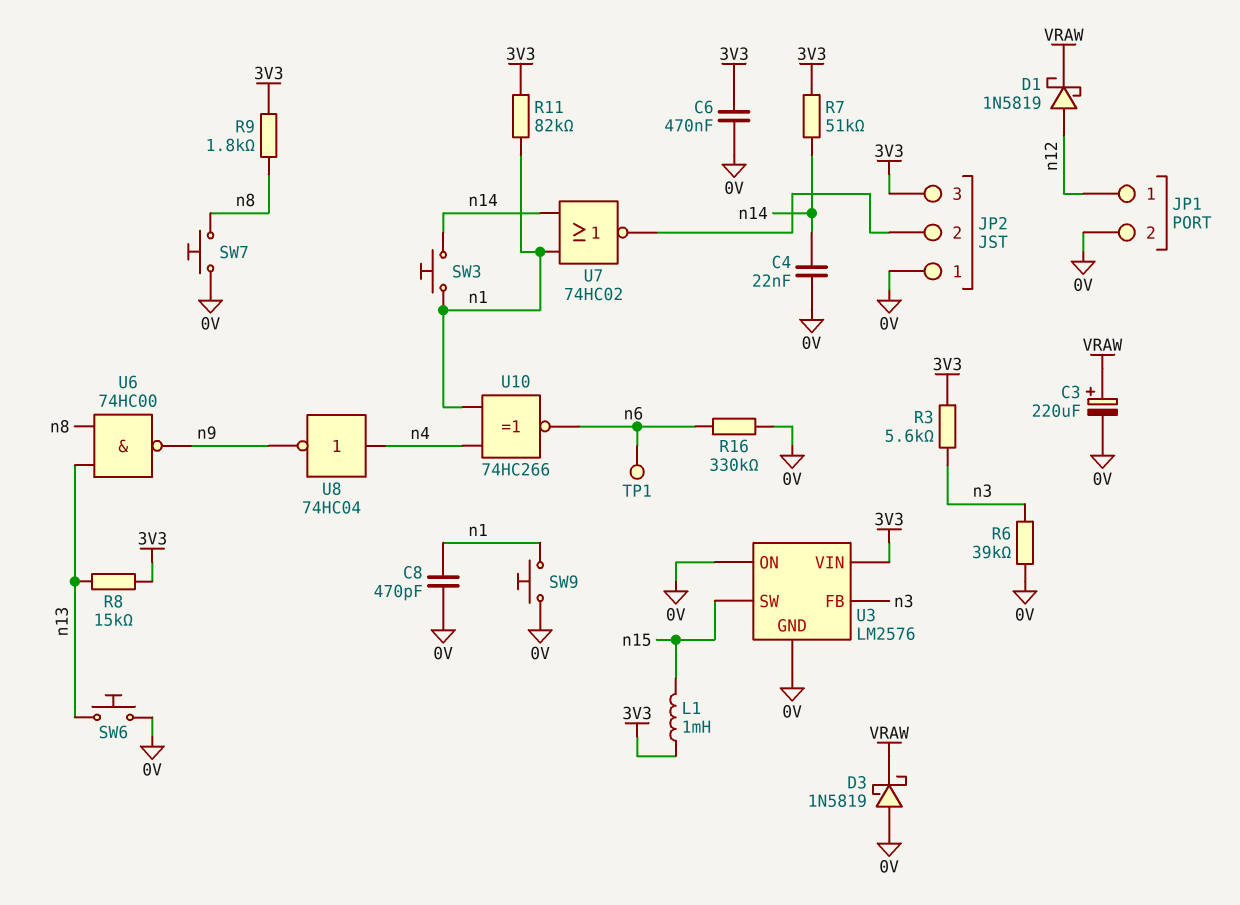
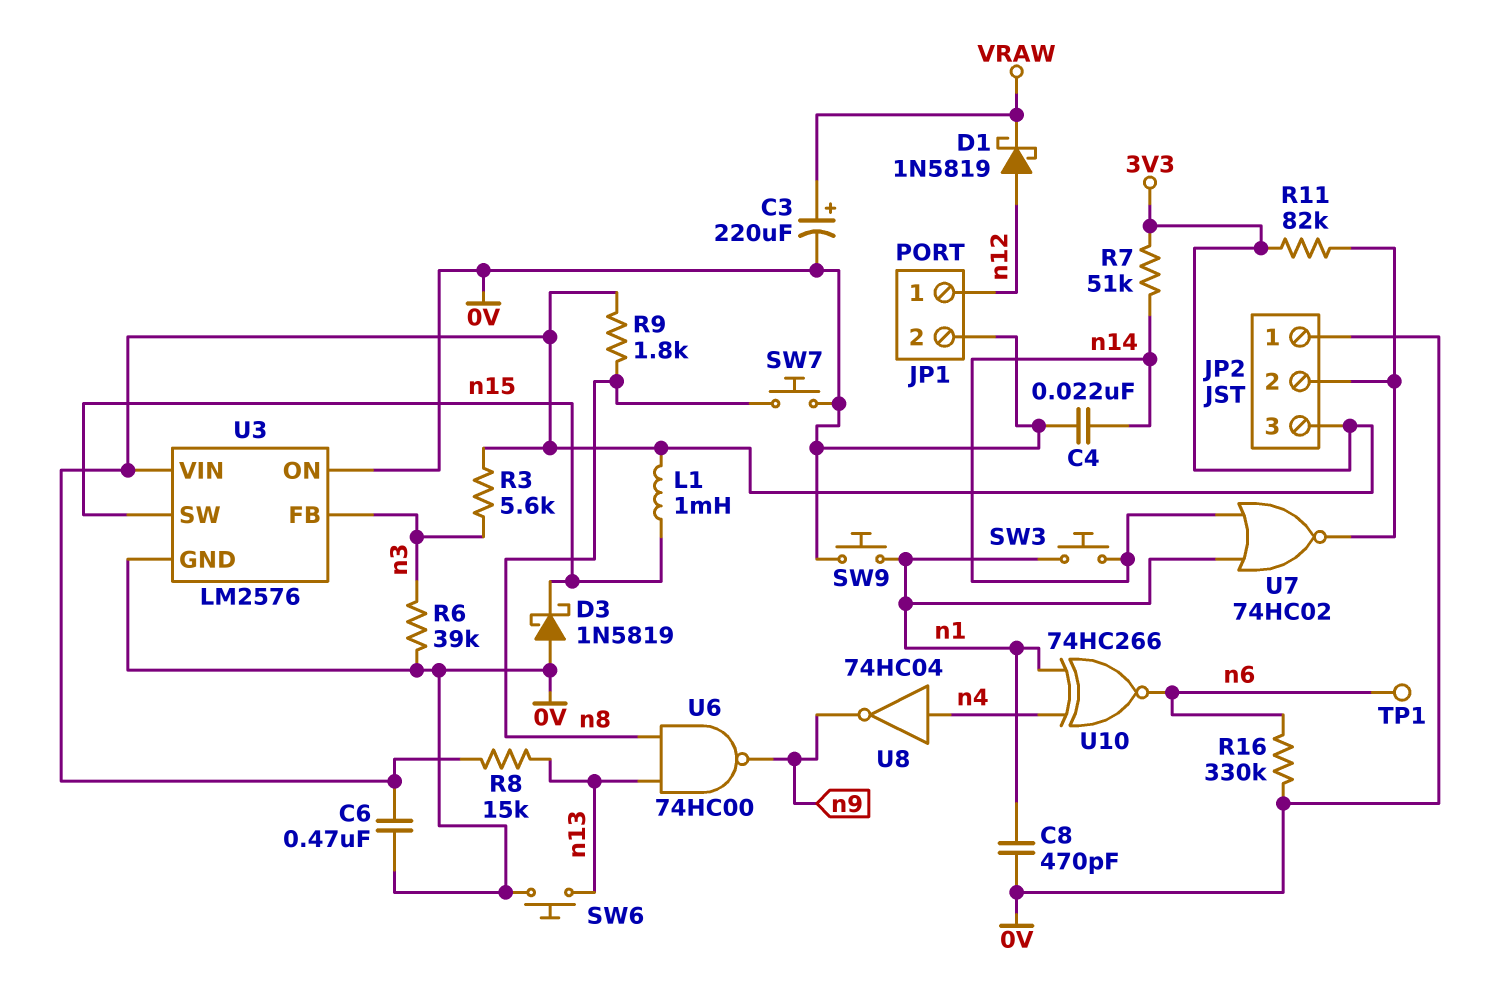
D3: schottky 1N5819 (A 0V, K VRAW) -> schottky 1N5819 (A 0V, K n15)
R11: 82k (3V3, n1) -> 82k (3V3, JP2/2)

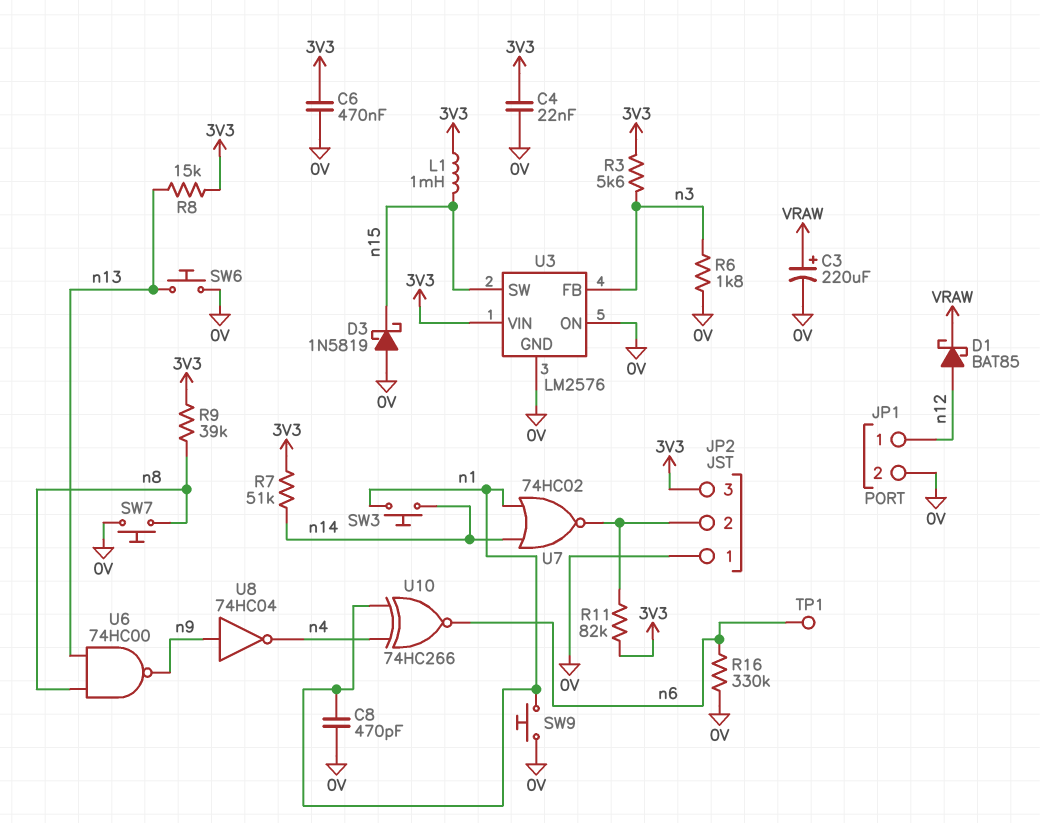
C4: 22nF (0V, n14) -> 22nF (0V, 3V3)
D1: schottky 1N5819 (A n12, K VRAW) -> schottky BAT85 (A n12, K VRAW)
R6: 39k (0V, n3) -> 1.8k (0V, n3)
R9: 1.8k (3V3, n8) -> 39k (3V3, n8)
U8: NOT 74HC04 (in n4, out n9) -> NOT 74HC04 (in n9, out n4)

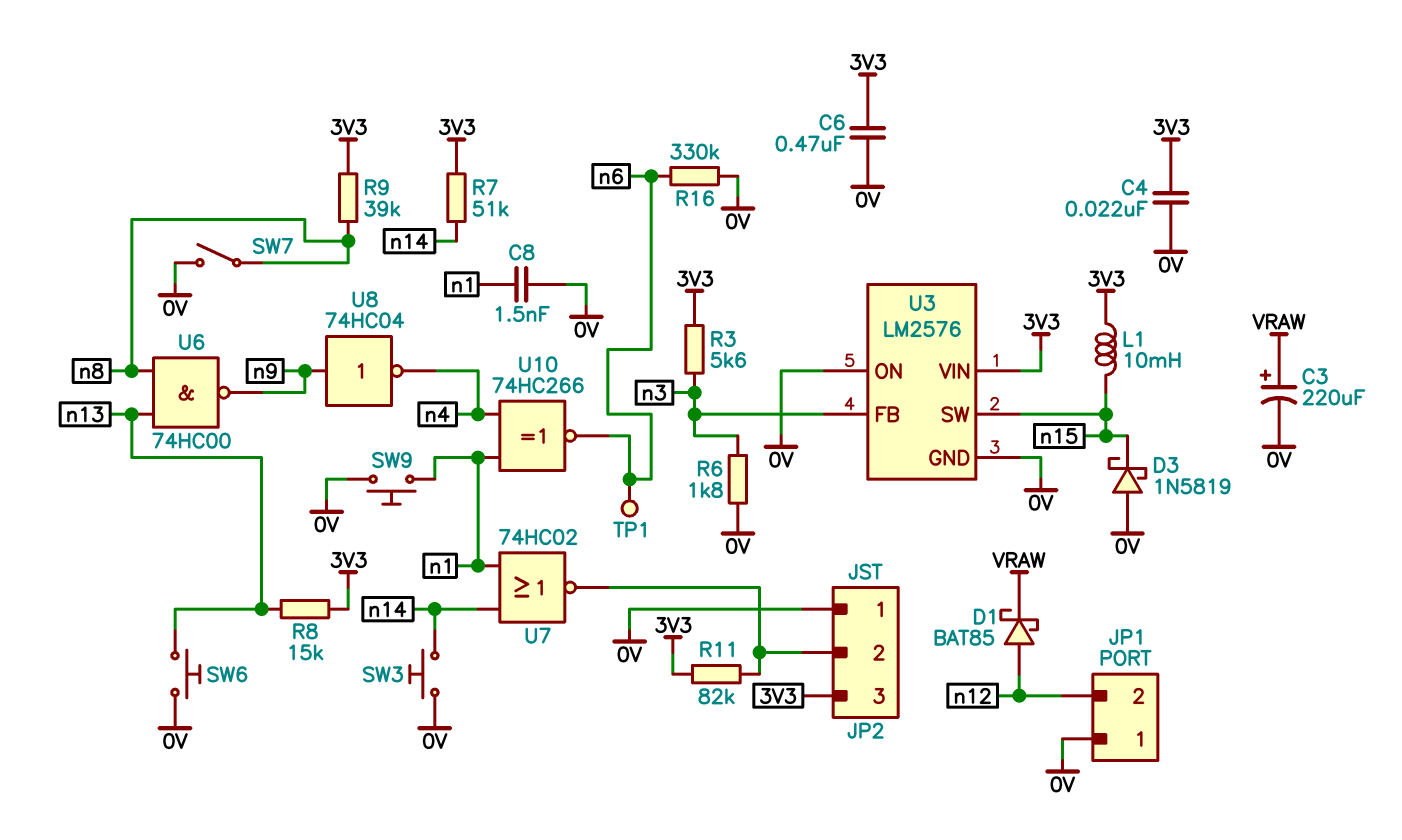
C8: 470pF (0V, n1) -> 1.5nF (0V, n1)
JP1 pin 1: n12 -> 0V
JP1 pin 2: 0V -> n12
L1: 1mH (3V3, n15) -> 10mH (3V3, n15)
SW3: button (n1, n14) -> button (0V, n14)
SW7: button (0V, n8) -> switch (0V, n8)

